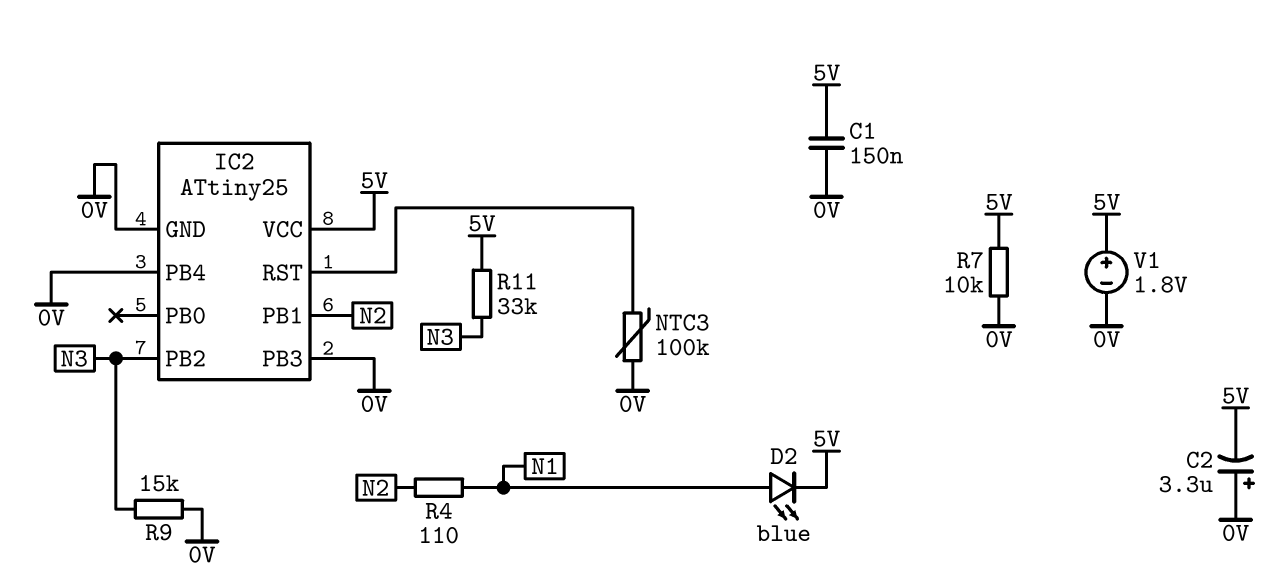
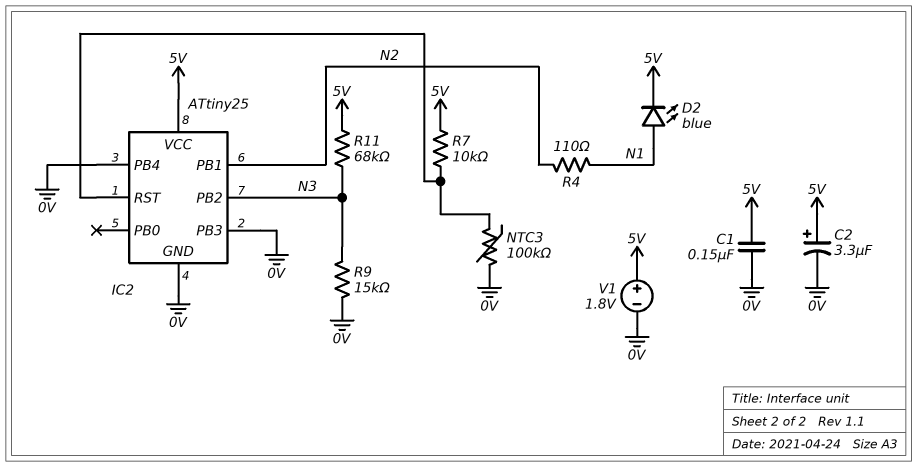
C2: 3.3uF (plus 0V, minus 5V) -> 3.3uF (plus 5V, minus 0V)
R7: 10k (0V, 5V) -> 10k (5V, IC2/RST)
R11: 33k (5V, N3) -> 68k (5V, N3)

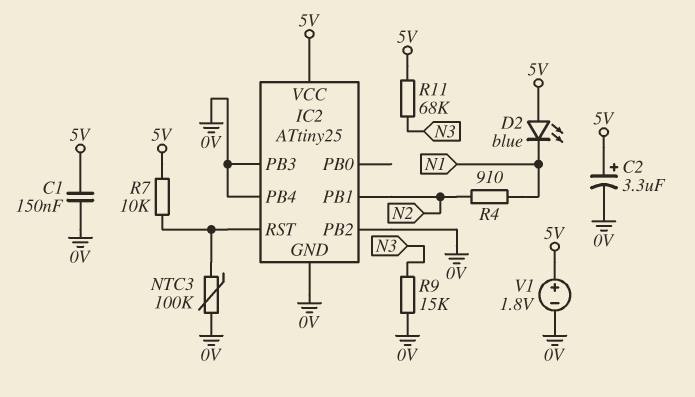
D2: LED blue (A N1, K 5V) -> LED blue (A 5V, K N1)
IC2 pin PB2: N3 -> 0V
R4: 110 (N1, N2) -> 910 (N1, N2)

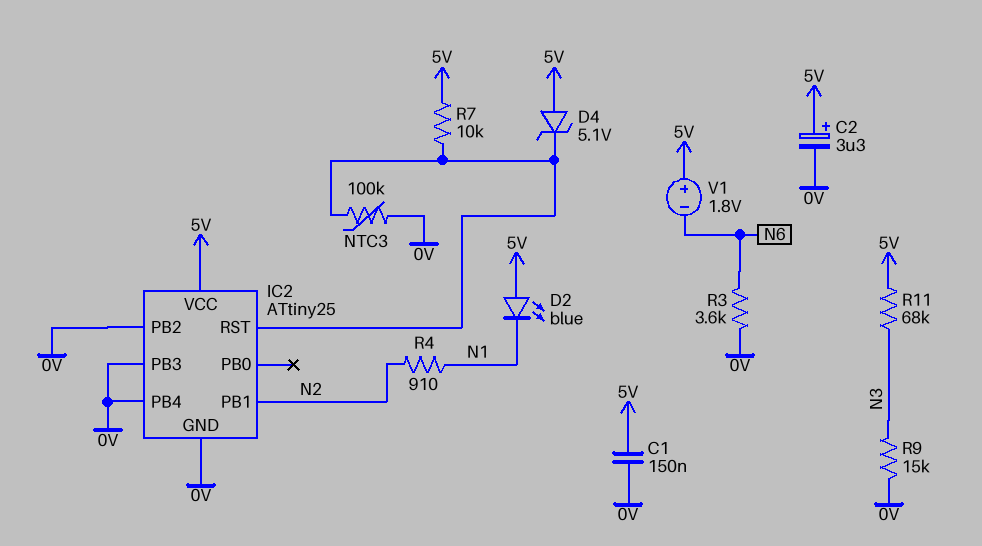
D4: none -> zener 5.1V (A 5V, K IC2/RST)
R3: none -> 3.6k (0V, N6)
V1: 1.8V (plus 5V, minus 0V) -> 1.8V (plus 5V, minus N6)

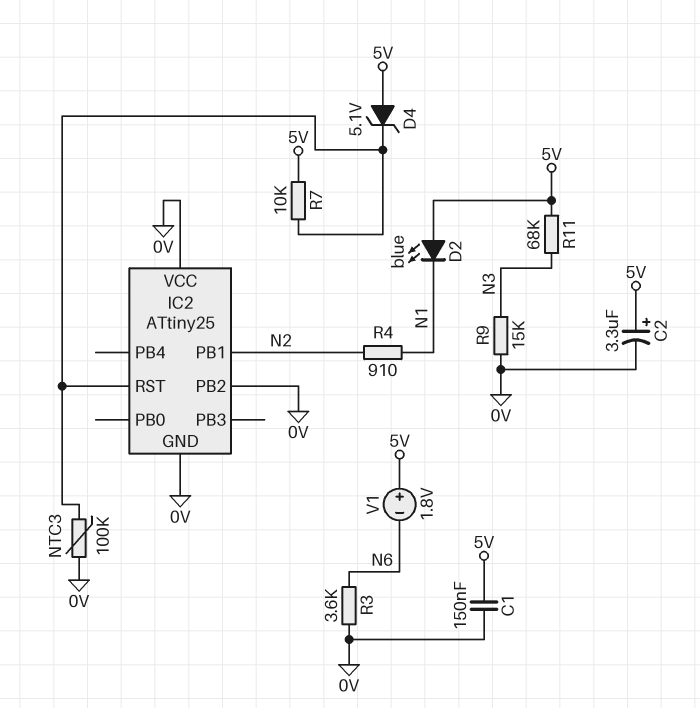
IC2 pin PB3: 0V -> none
IC2 pin PB4: 0V -> none
IC2 pin VCC: 5V -> 0V

